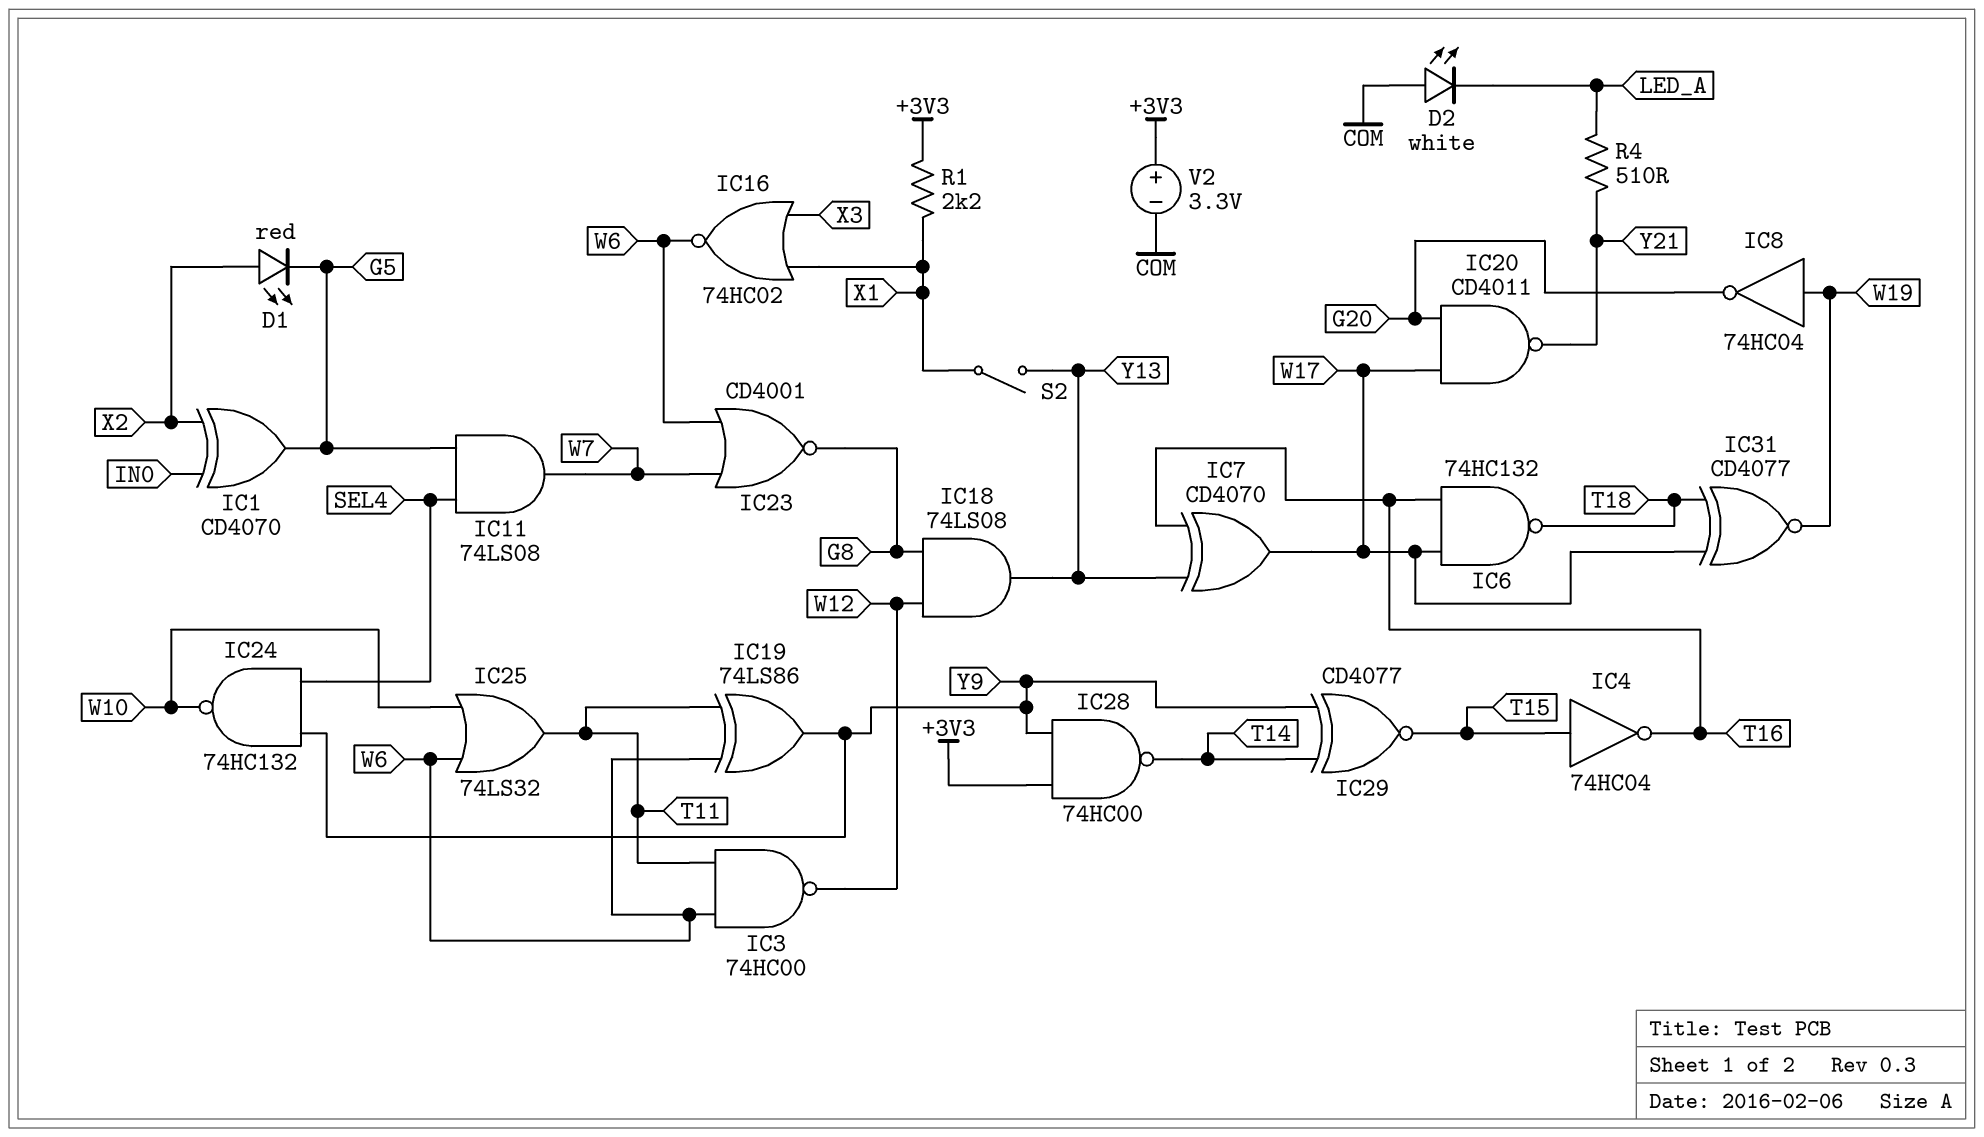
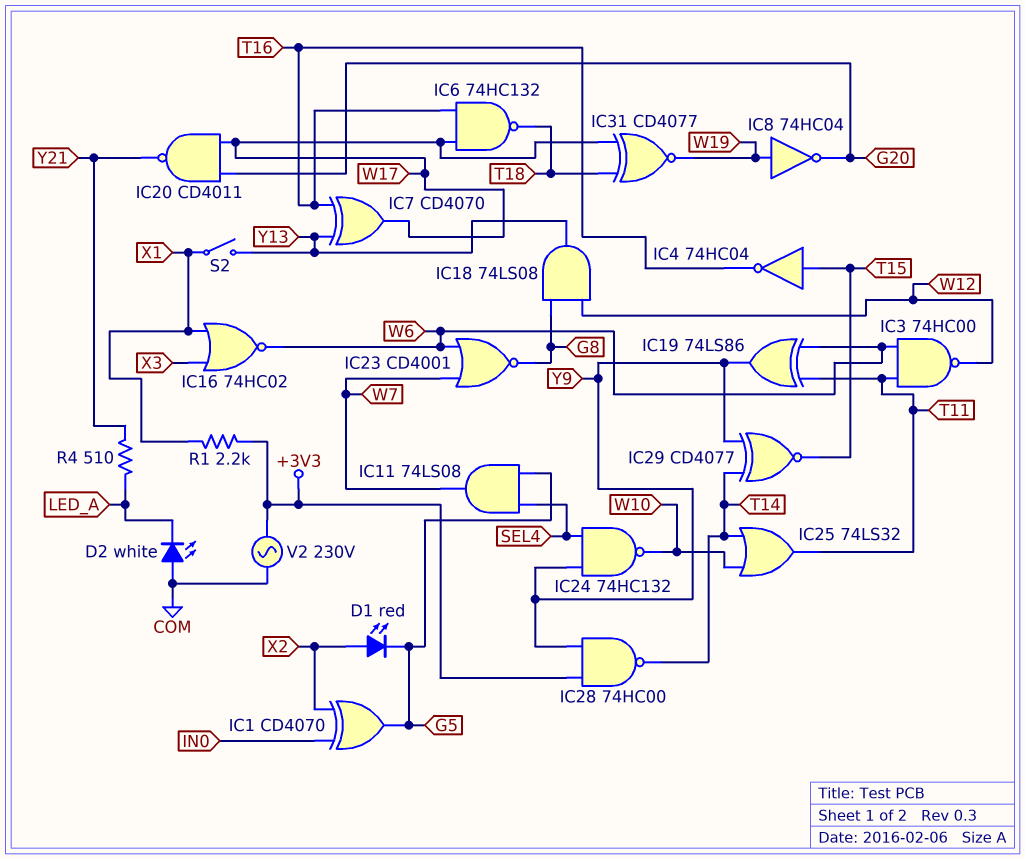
IC25: OR 74LS32 (in W6, in W10, out T11) -> OR 74LS32 (in T14, in W10, out T11)
V2: 3.3V (plus +3V3, minus COM) -> AC 230V (+3V3, COM)

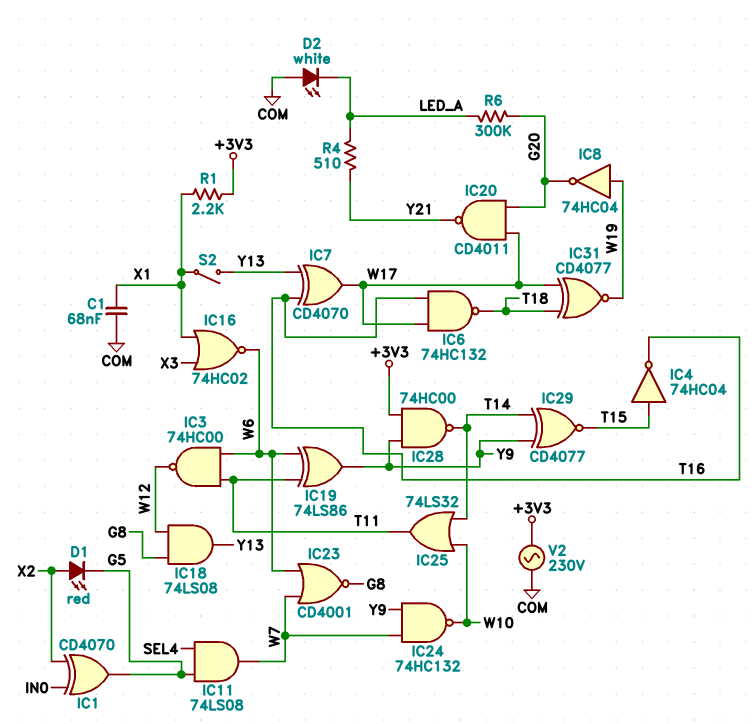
C1: none -> 68nF (COM, X1)
IC24: NAND 74HC132 (in SEL4, in Y9, out W10) -> NAND 74HC132 (in W7, in Y9, out W10)
R6: none -> 300k (G20, LED_A)

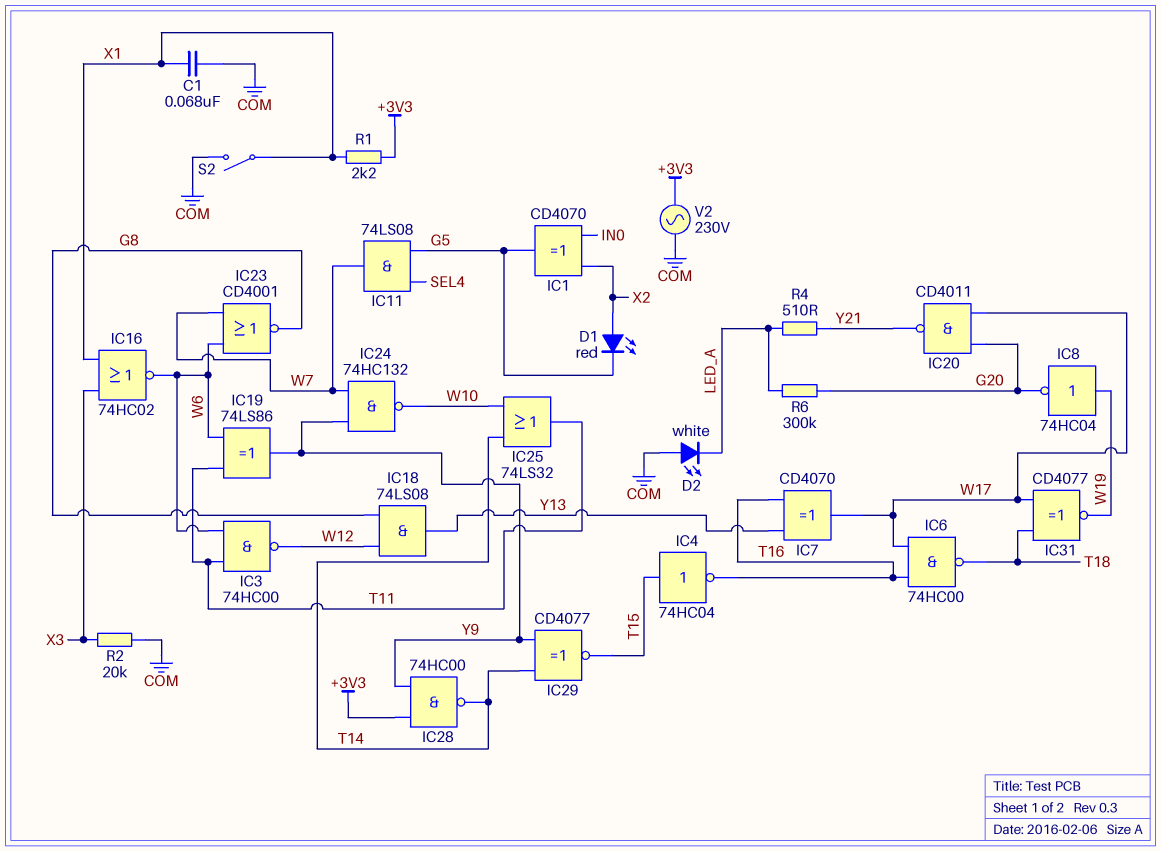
IC6: NAND 74HC132 (in T16, in W17, out T18) -> NAND 74HC00 (in T16, in W17, out T18)
R2: none -> 20k (COM, X3)
S2: switch (X1, Y13) -> switch (COM, X1)

